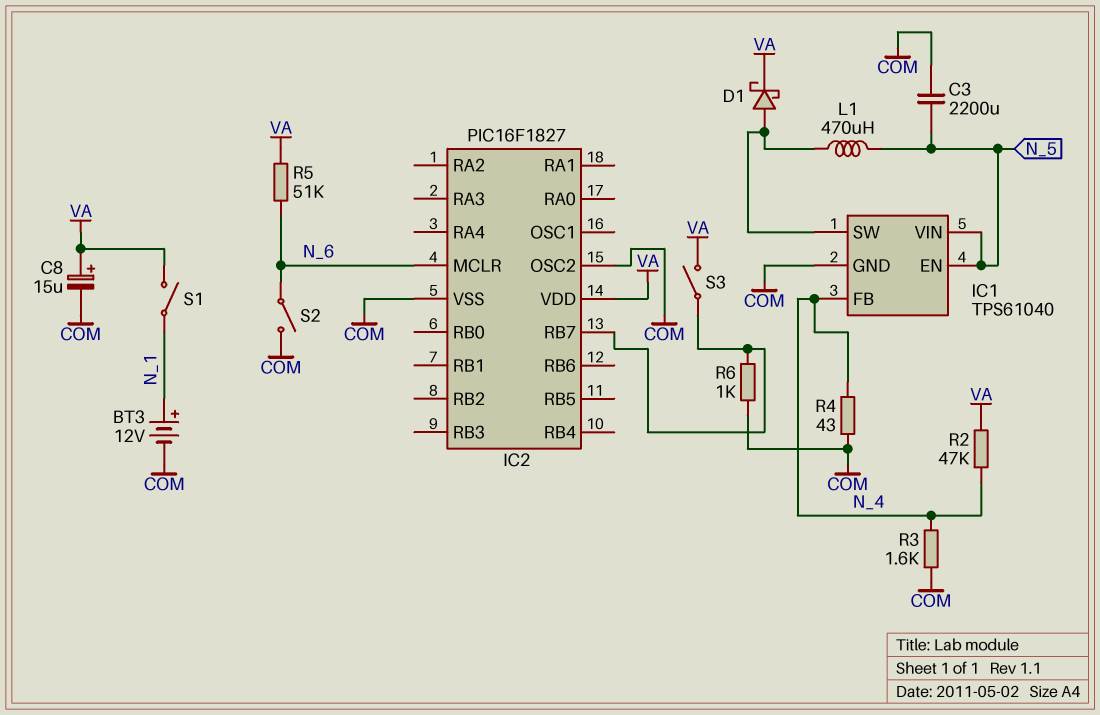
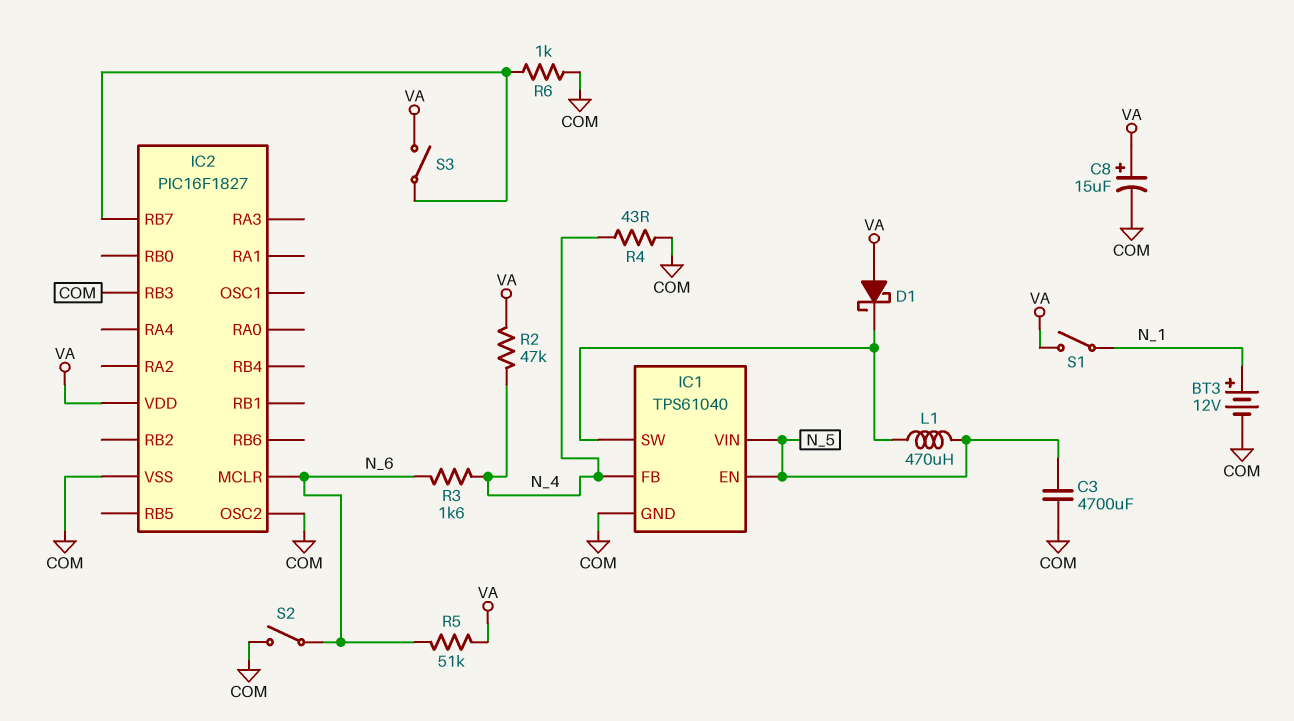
C3: 2200uF (COM, N_5) -> 4700uF (COM, N_5)
D1: schottky (A IC1/SW, K VA) -> schottky (A VA, K IC1/SW)
IC2 pin RB3: none -> COM
R3: 1.6k (COM, N_4) -> 1.6k (N_4, N_6)

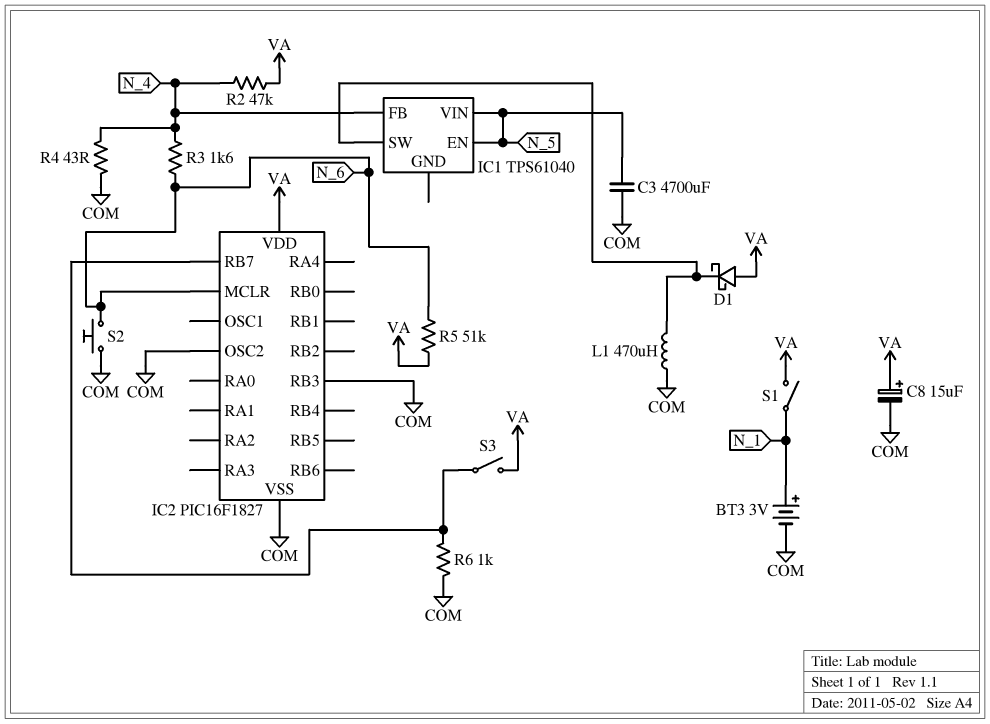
BT3: 12V (plus N_1, minus COM) -> 3V (plus N_1, minus COM)
IC1 pin GND: COM -> none
L1: 470uH (IC1/SW, N_5) -> 470uH (COM, IC1/SW)
S2: switch (COM, N_6) -> button (COM, N_6)

